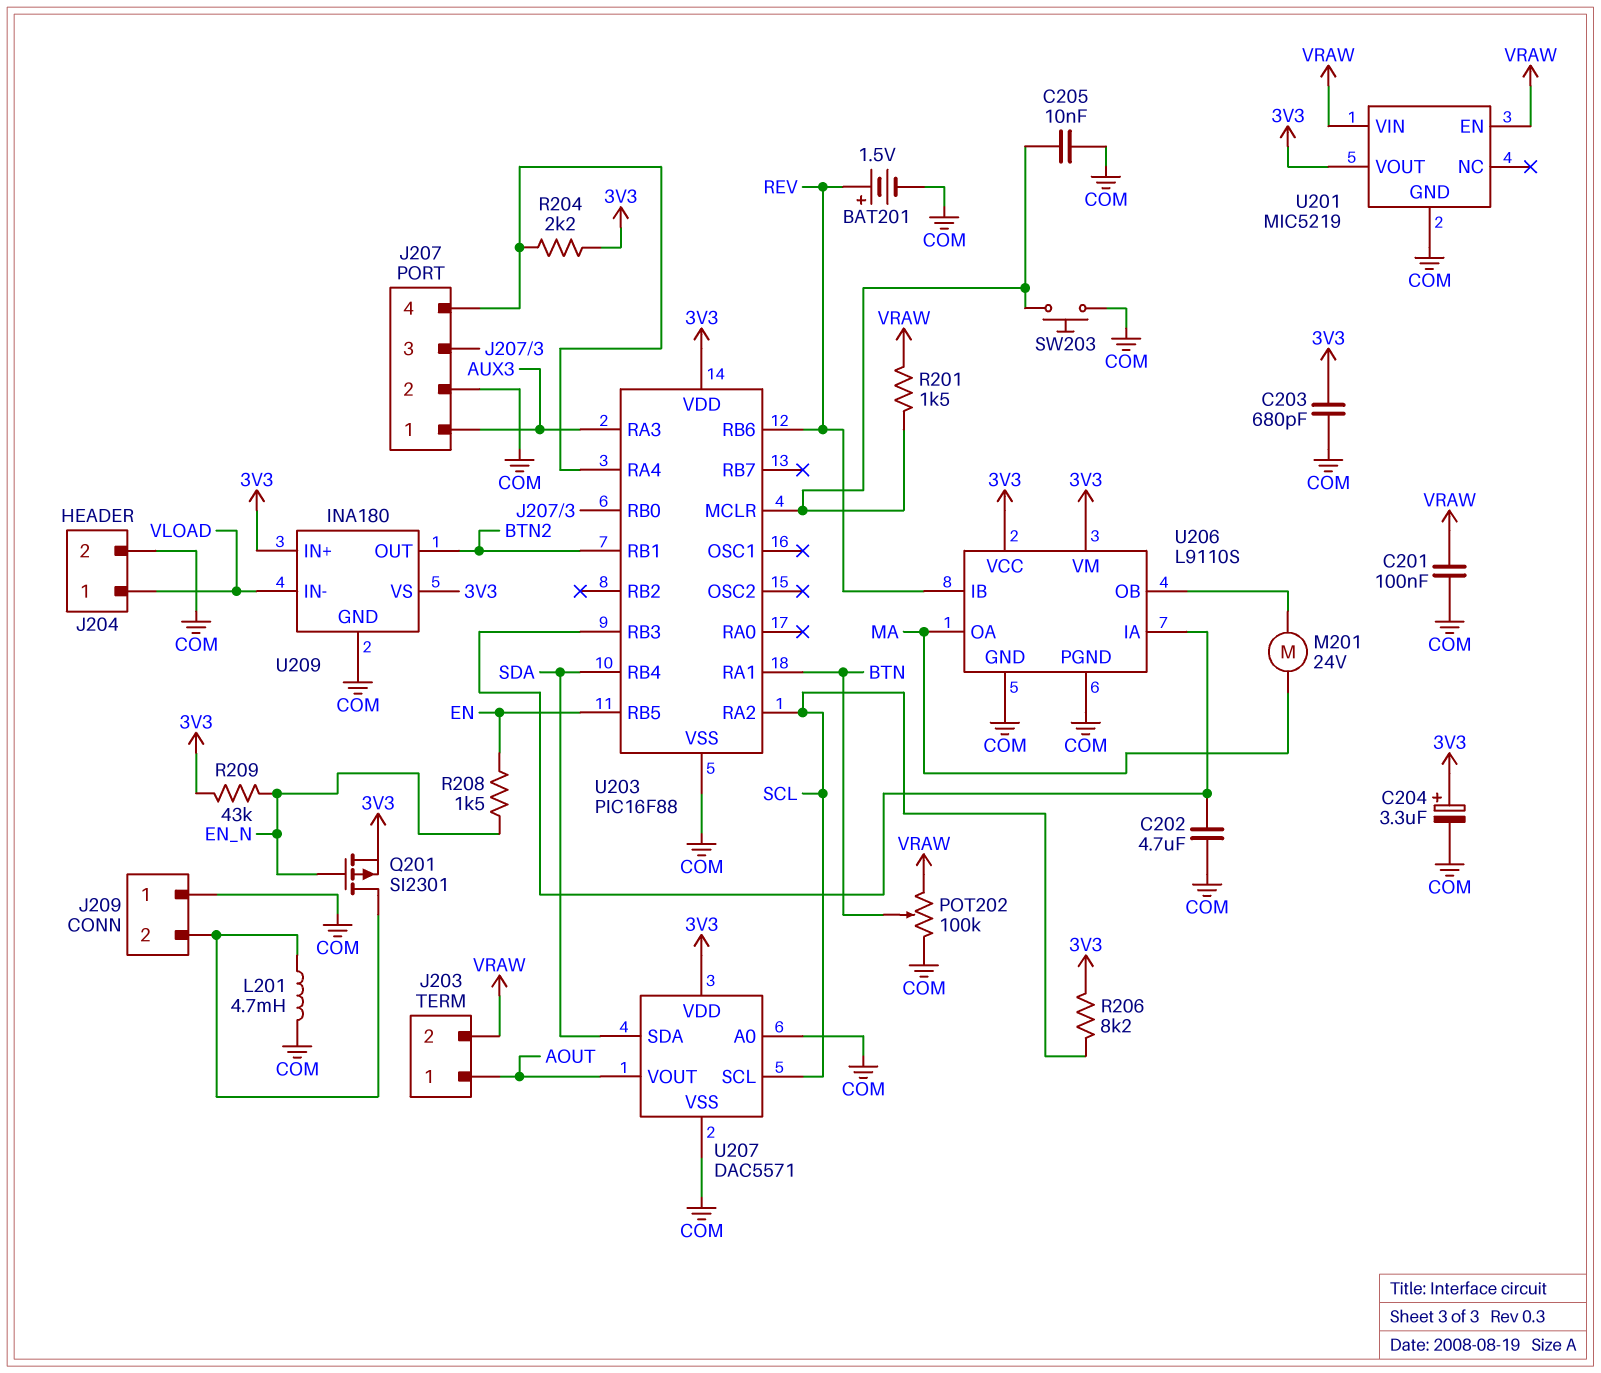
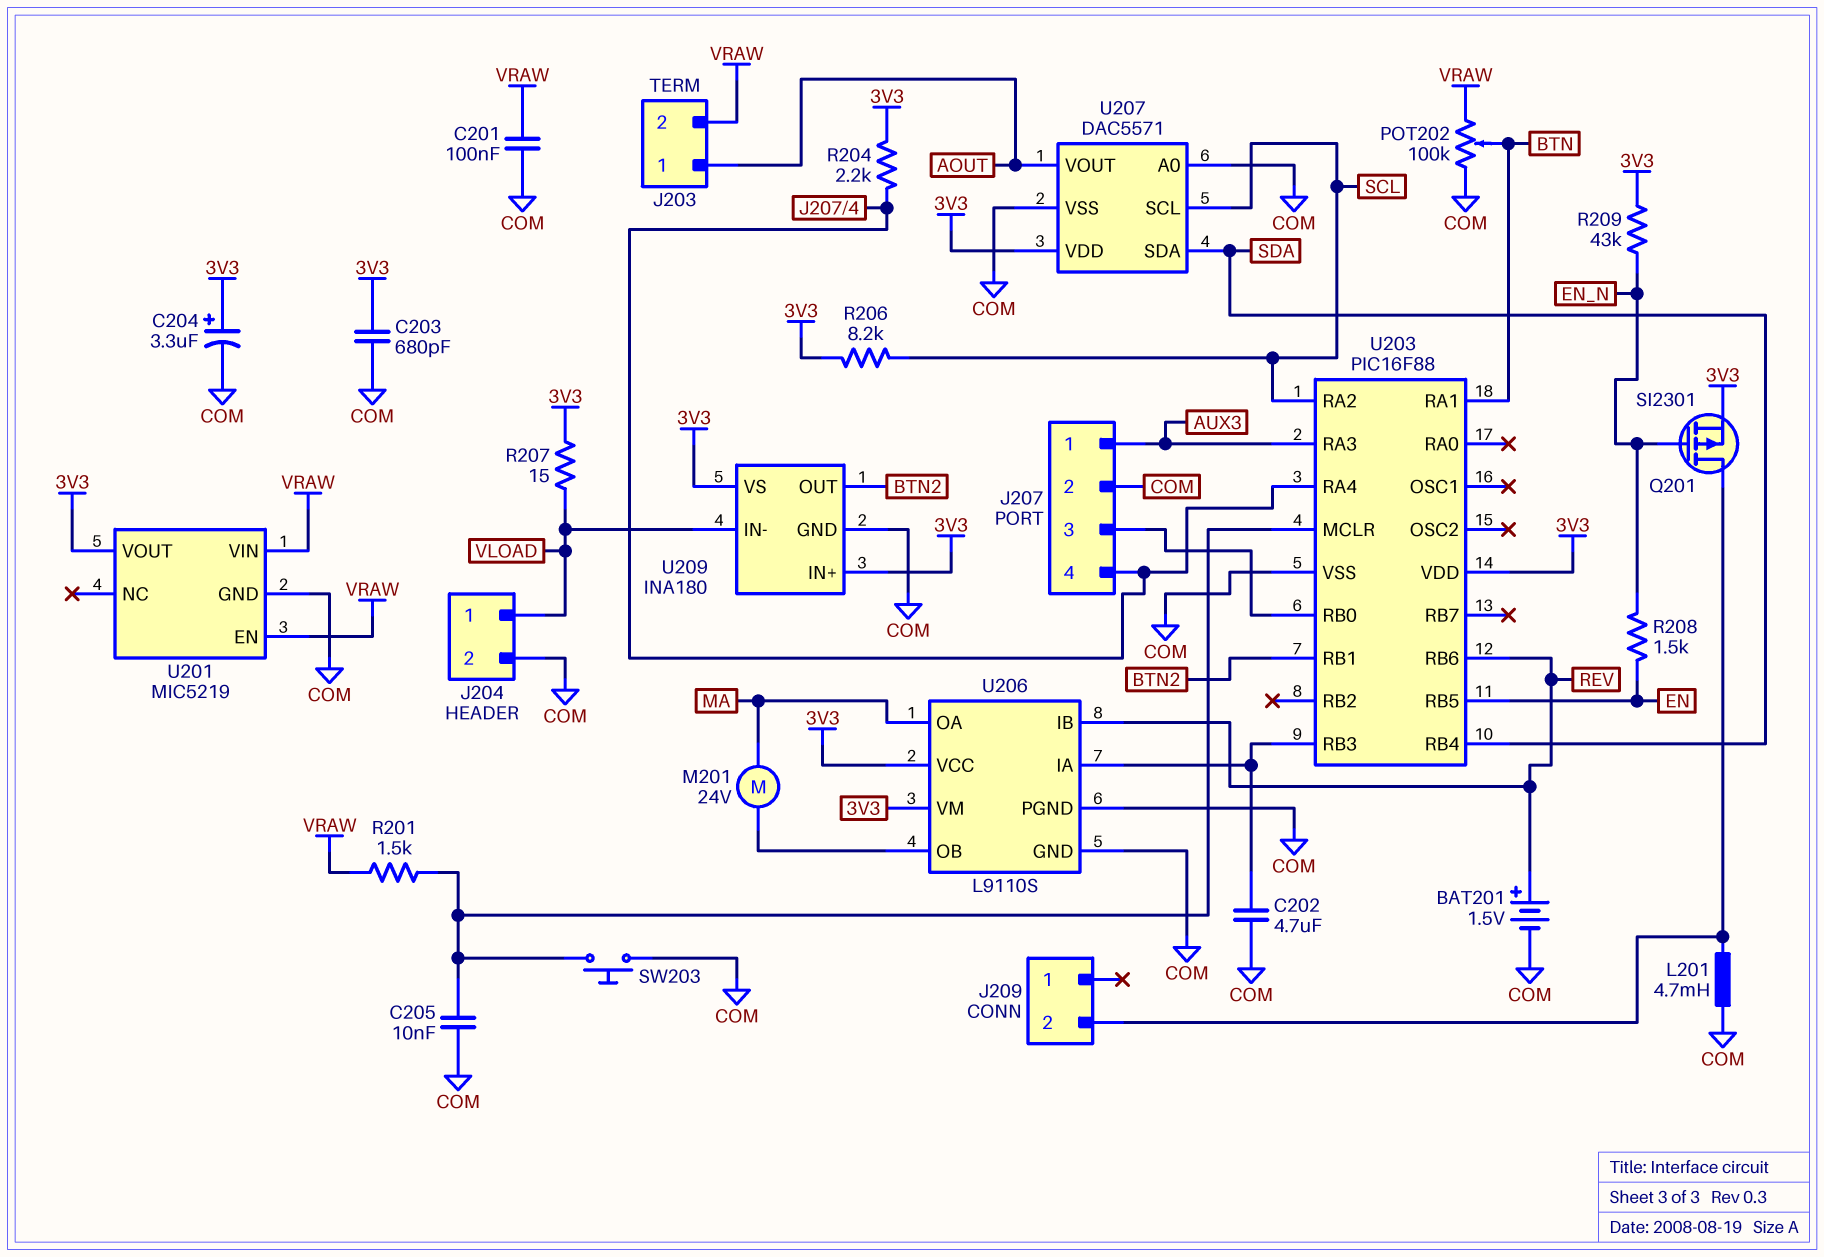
J209 pin 1: COM -> none
R207: none -> 15 (3V3, VLOAD)

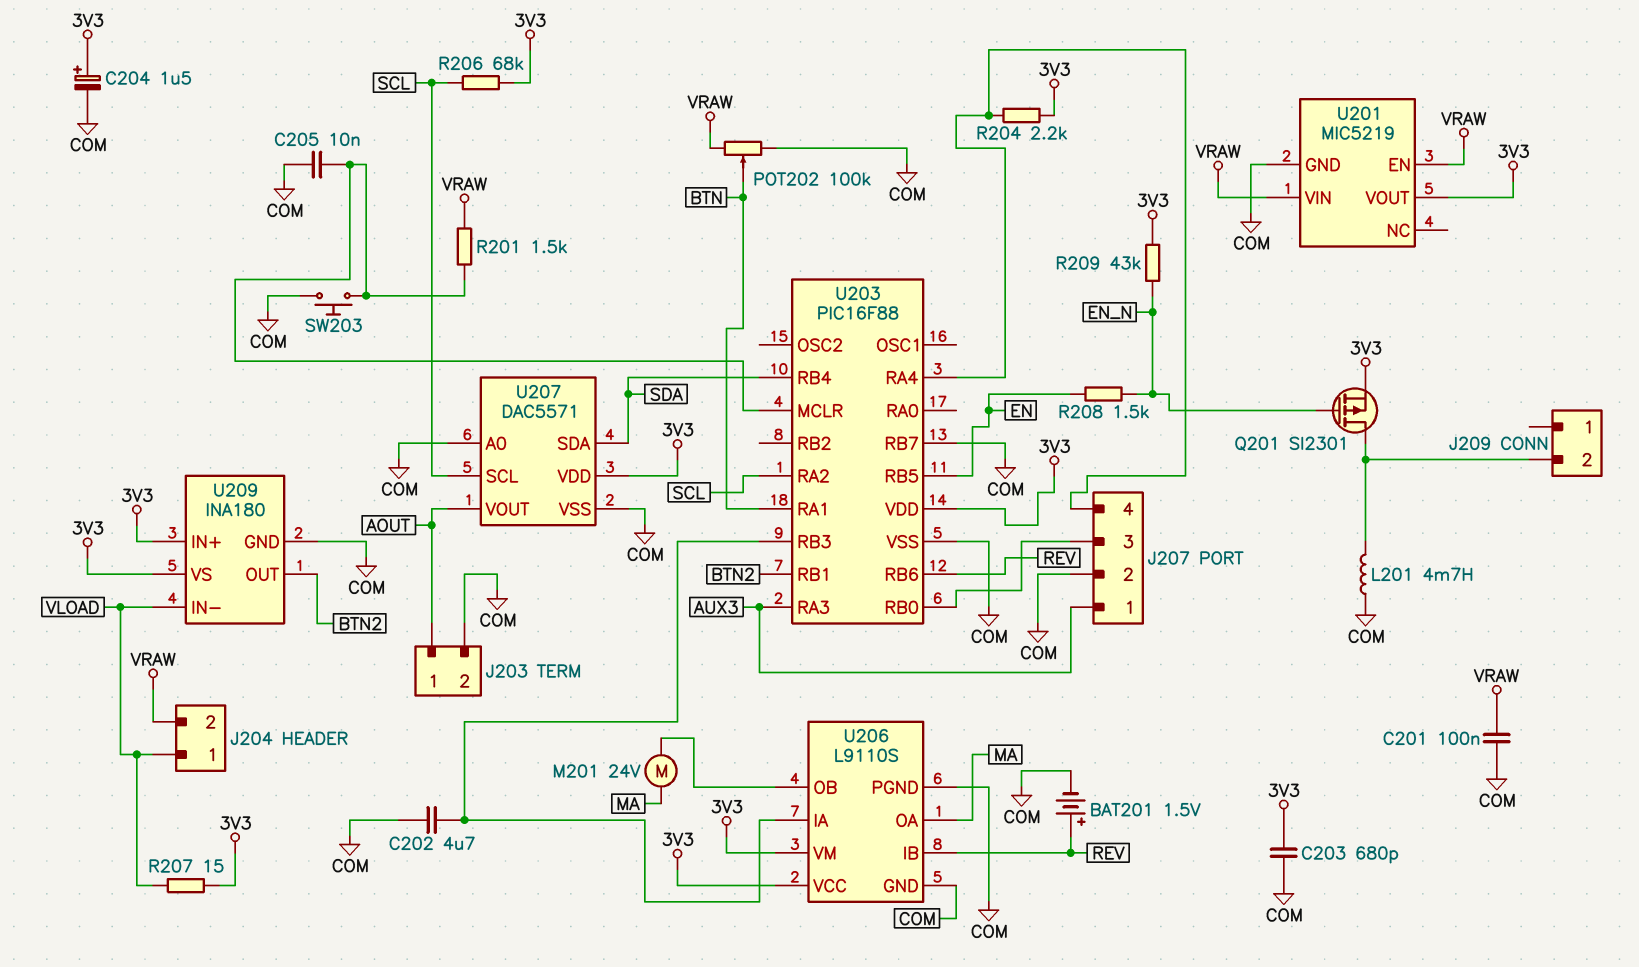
C204: 3.3uF (plus 3V3, minus COM) -> 1.5uF (plus 3V3, minus COM)
J203 pin 2: VRAW -> COM
J204 pin 2: COM -> VRAW
R206: 8.2k (3V3, SCL) -> 68k (3V3, SCL)
U203 pin RB7: none -> COM

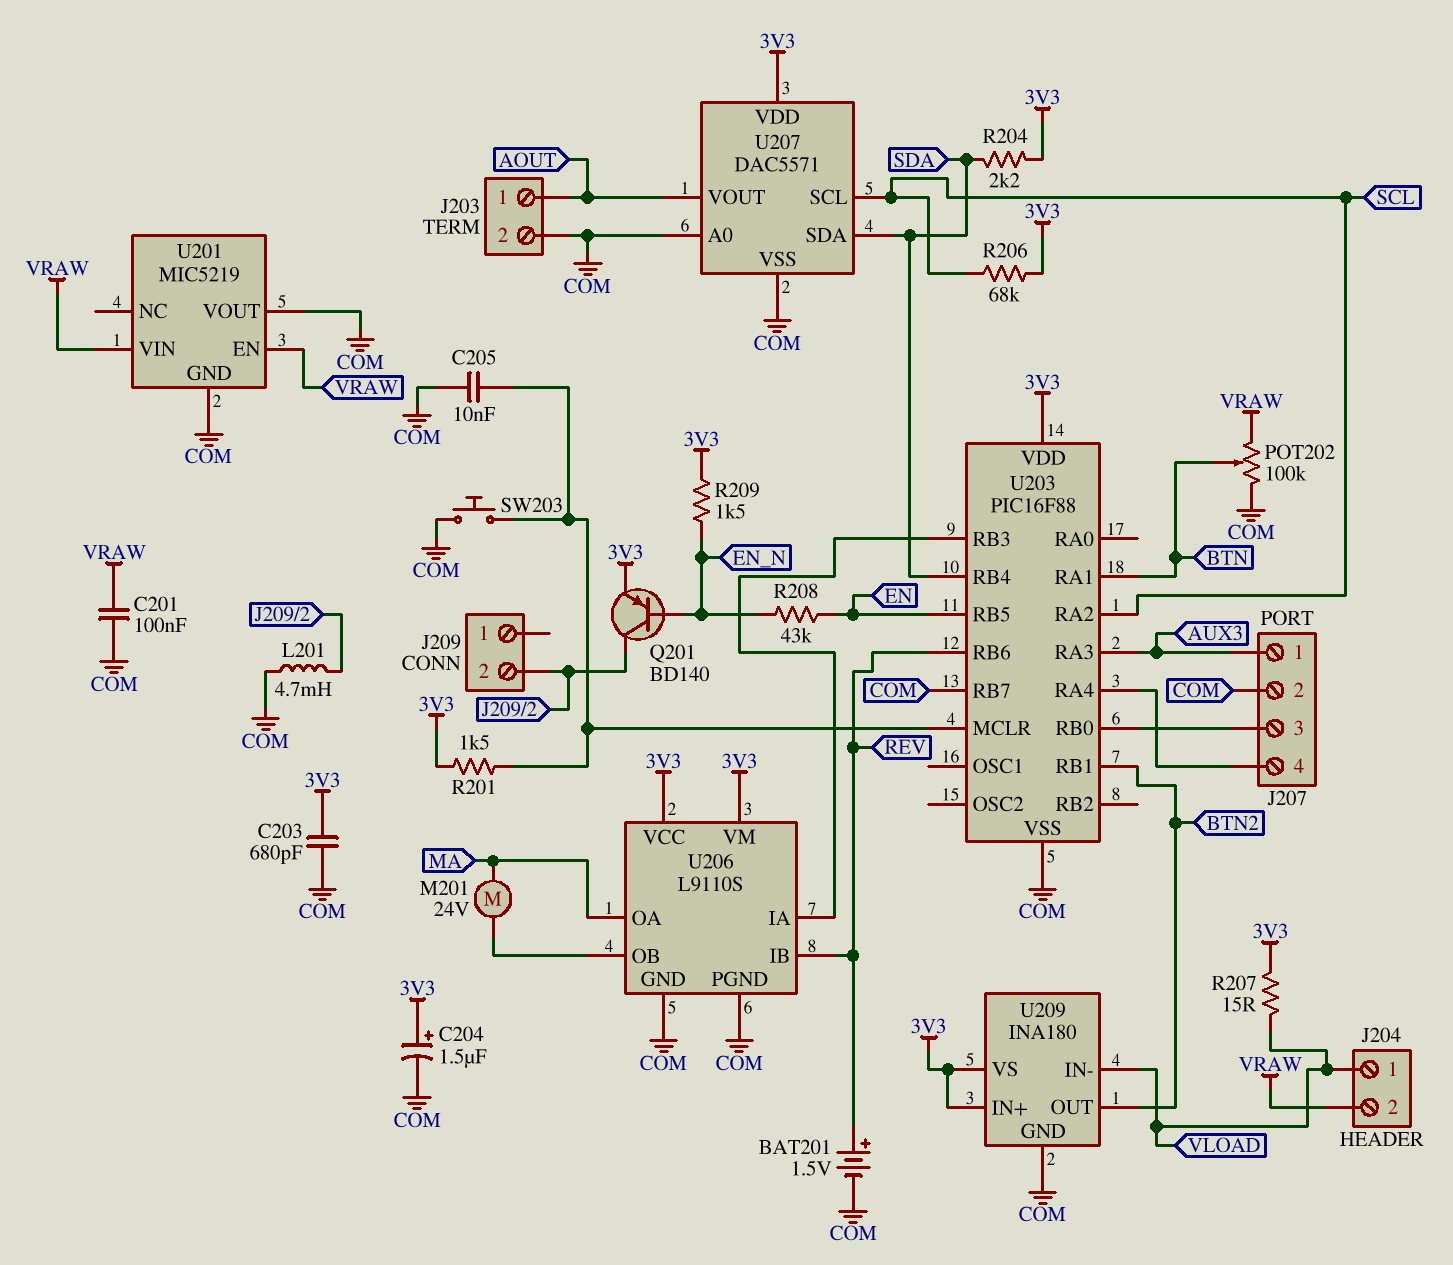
C202: 4.7uF (COM, U203/RB3) -> none
Q201: PMOS SI2301 (G EN_N, D J209/2, S 3V3) -> PNP BD140 (B EN_N, C J209/2, E 3V3)
R201: 1.5k (U203/MCLR, VRAW) -> 1.5k (3V3, U203/MCLR)
R204: 2.2k (3V3, J207/4) -> 2.2k (3V3, SDA)
R208: 1.5k (EN, EN_N) -> 43k (EN, EN_N)
R209: 43k (3V3, EN_N) -> 1.5k (3V3, EN_N)
U201 pin VOUT: 3V3 -> COM

